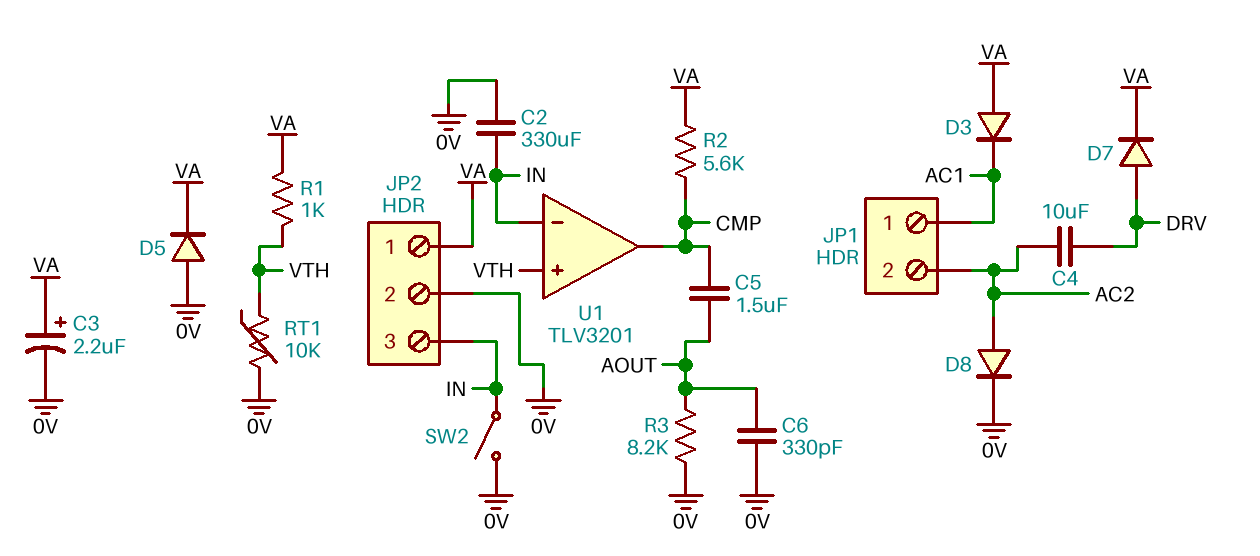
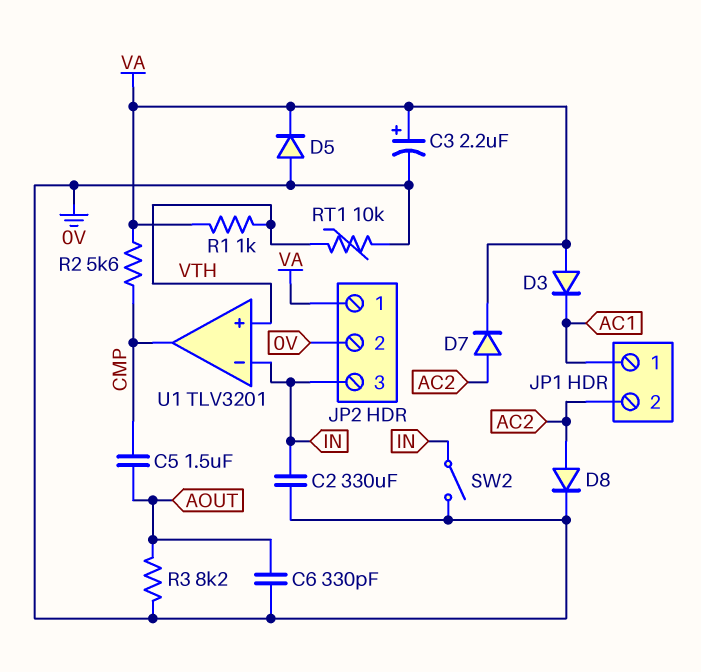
C4: 10uF (AC2, DRV) -> none
D7: diode (A DRV, K VA) -> diode (A AC2, K VA)

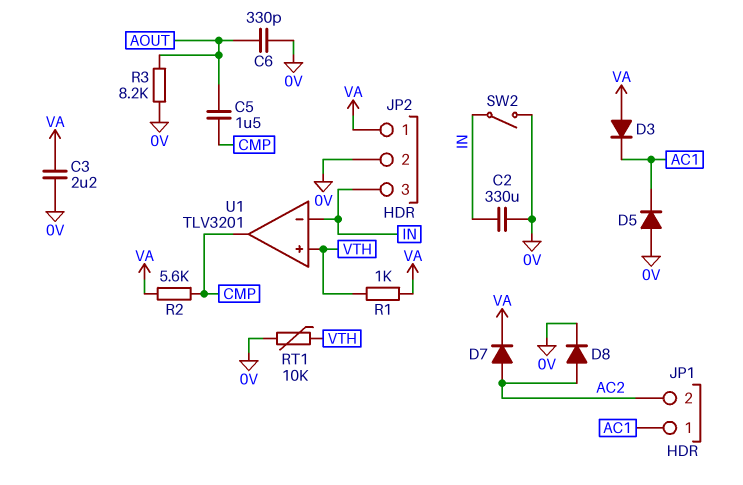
C3: 2.2uF (plus VA, minus 0V) -> 2.2uF (0V, VA)
D5: diode (A 0V, K VA) -> diode (A 0V, K AC1)

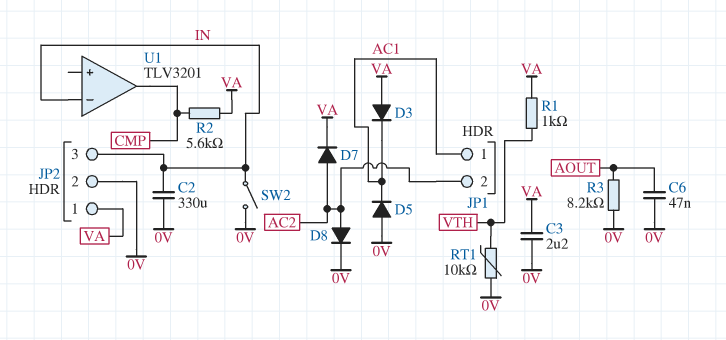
C5: 1.5uF (AOUT, CMP) -> none
C6: 330pF (0V, AOUT) -> 47nF (0V, AOUT)
U1 pin in+: VTH -> none

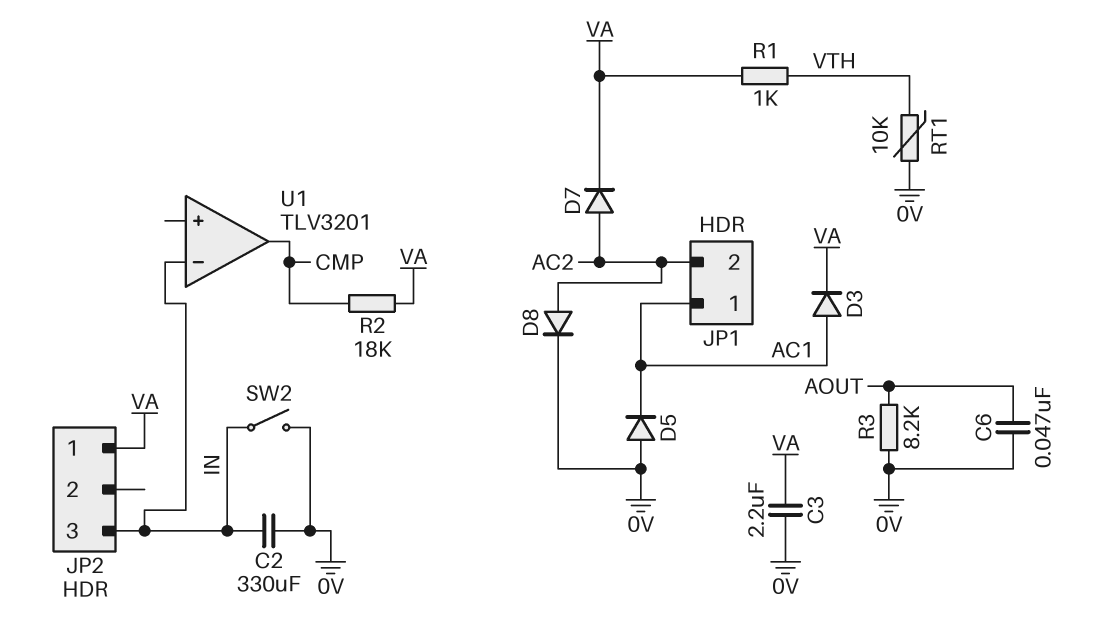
D3: diode (A VA, K AC1) -> diode (A AC1, K VA)
JP2 pin 2: 0V -> none
R2: 5.6k (CMP, VA) -> 18k (CMP, VA)

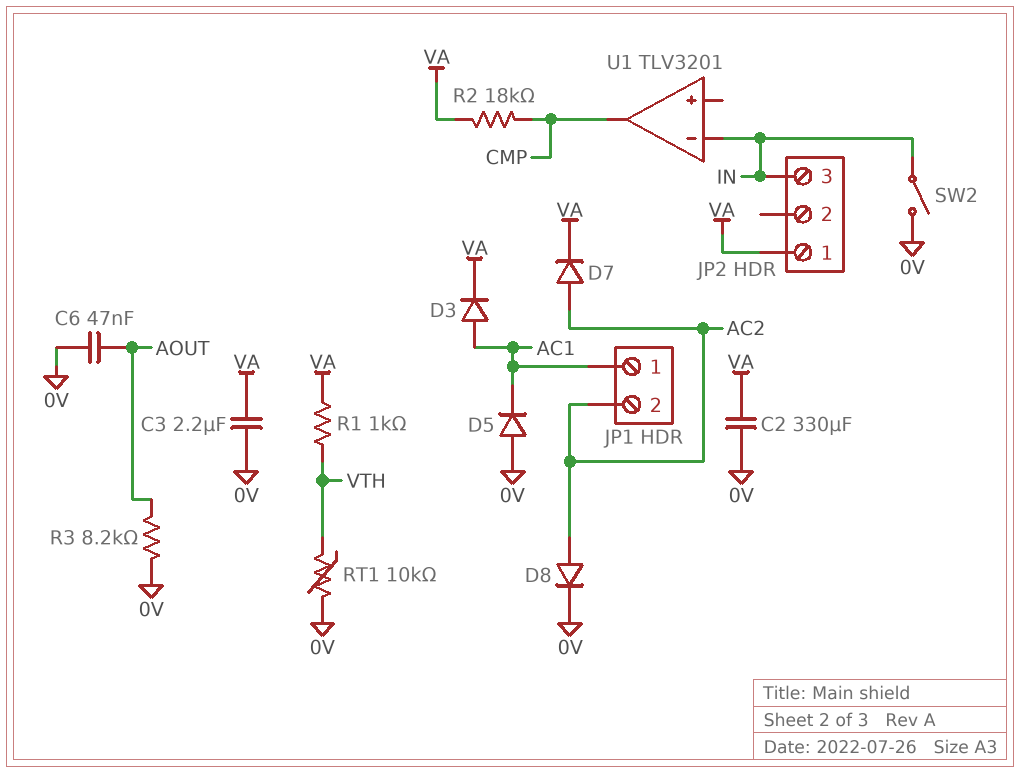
C2: 330uF (0V, IN) -> 330uF (0V, VA)

